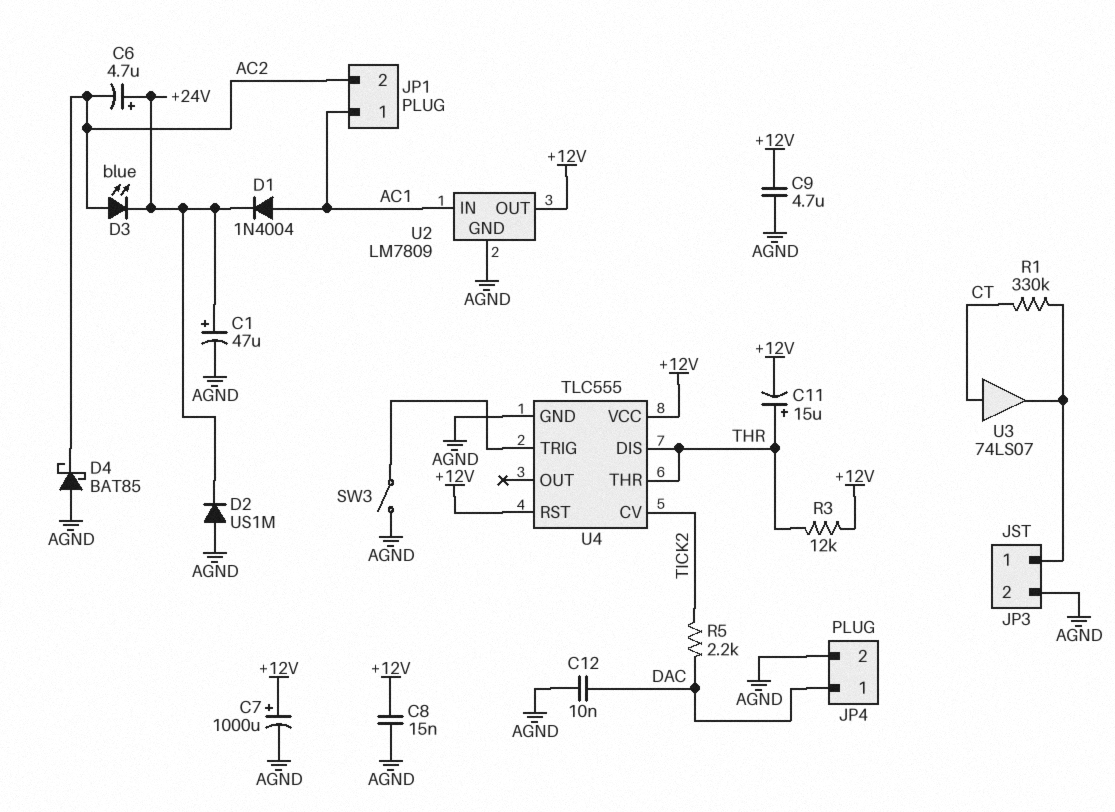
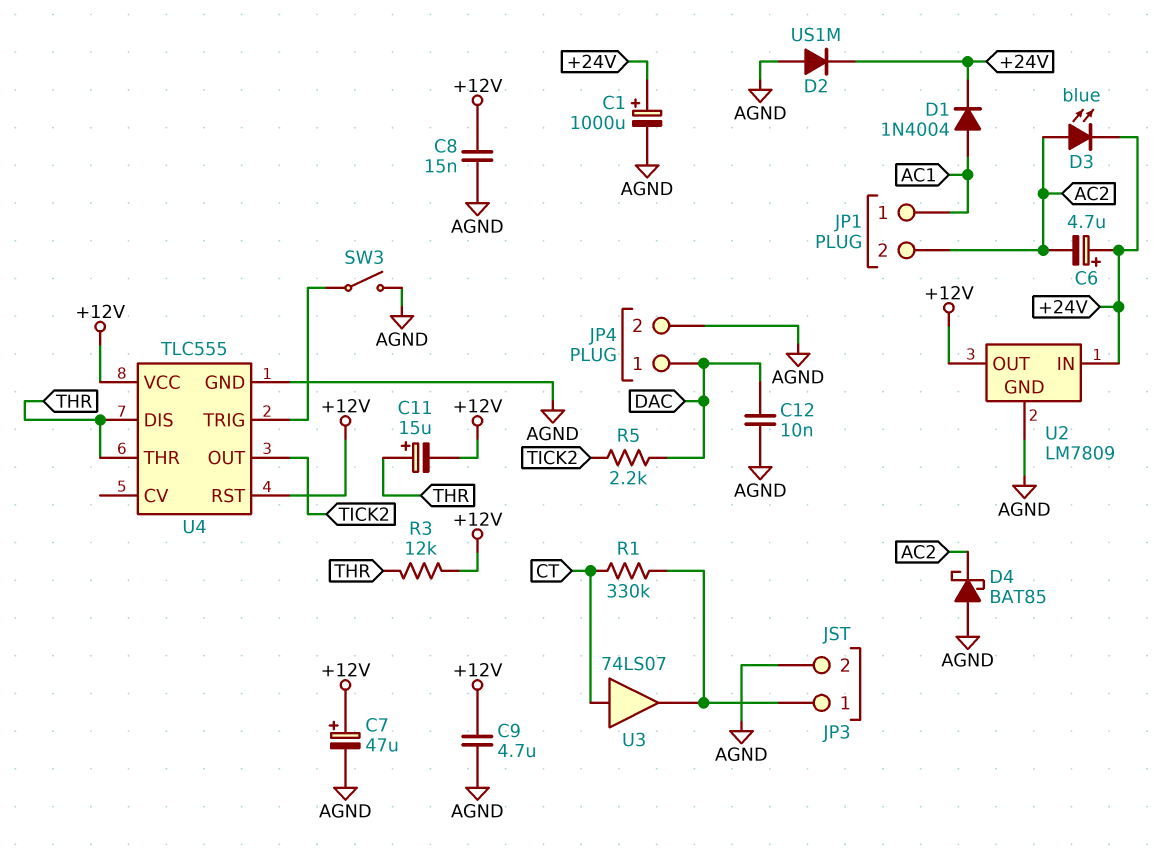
C1: 47uF (plus +24V, minus AGND) -> 1000uF (plus +24V, minus AGND)
C7: 1000uF (plus +12V, minus AGND) -> 47uF (plus +12V, minus AGND)
U2 pin IN: AC1 -> +24V
U4 pin CV: TICK2 -> none
U4 pin OUT: none -> TICK2

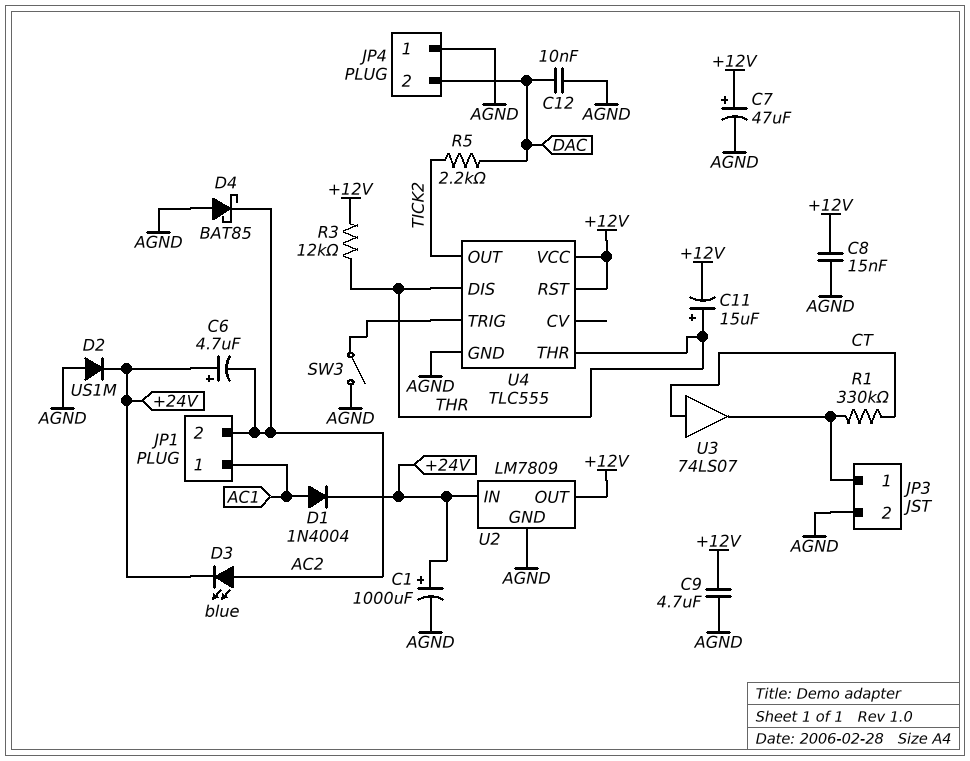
JP4 pin 1: DAC -> AGND
JP4 pin 2: AGND -> DAC

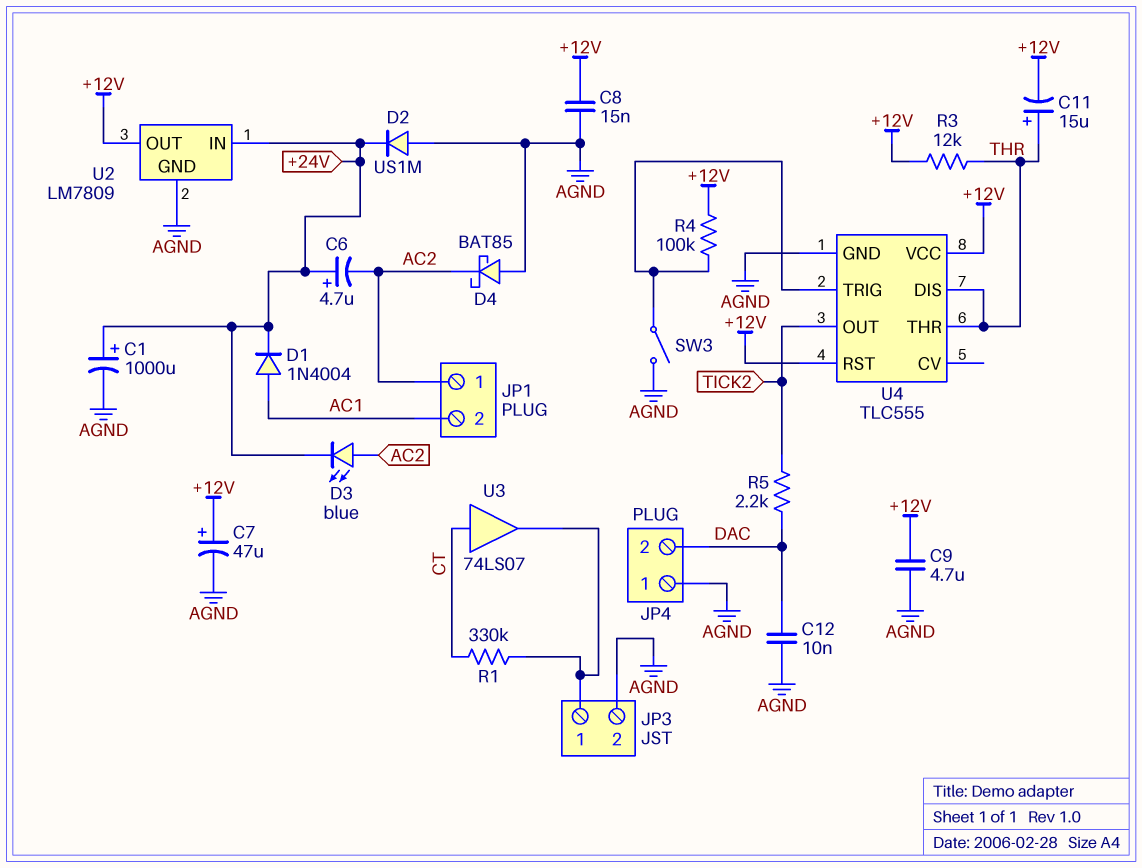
JP1 pin 1: AC1 -> AC2
JP1 pin 2: AC2 -> AC1
R4: none -> 100k (+12V, U4/TRIG)

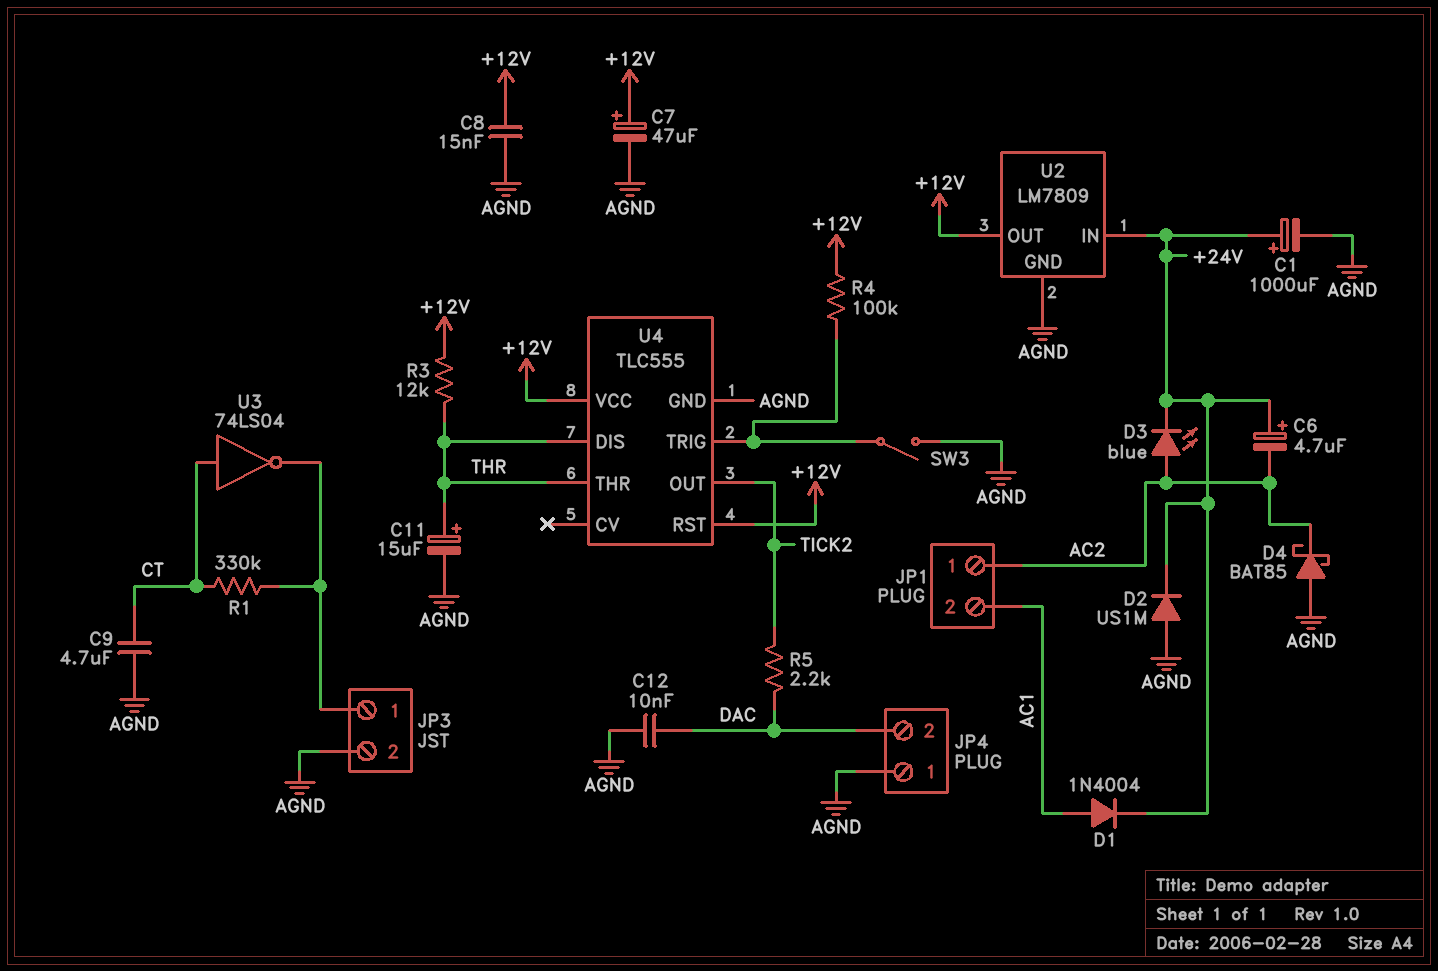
C9: 4.7uF (+12V, AGND) -> 4.7uF (AGND, CT)
C11: 15uF (plus THR, minus +12V) -> 15uF (plus THR, minus AGND)
U3: buffer 74LS07 (in CT, out JP3/1) -> NOT 74LS04 (in CT, out JP3/1)

